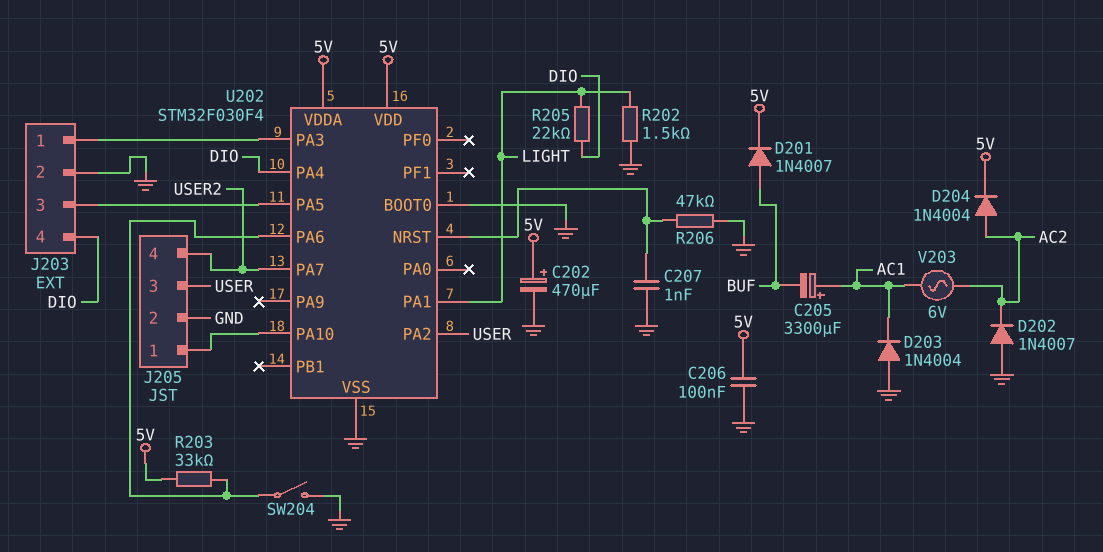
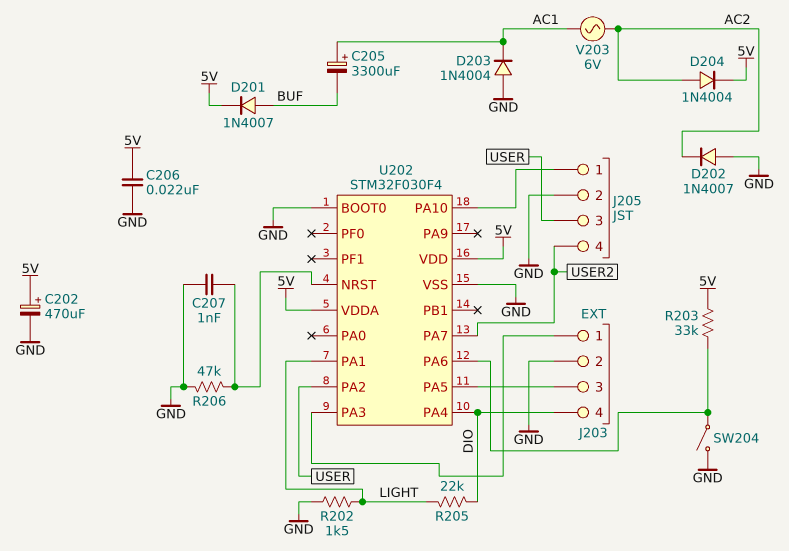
C206: 100nF (5V, GND) -> 22nF (5V, GND)

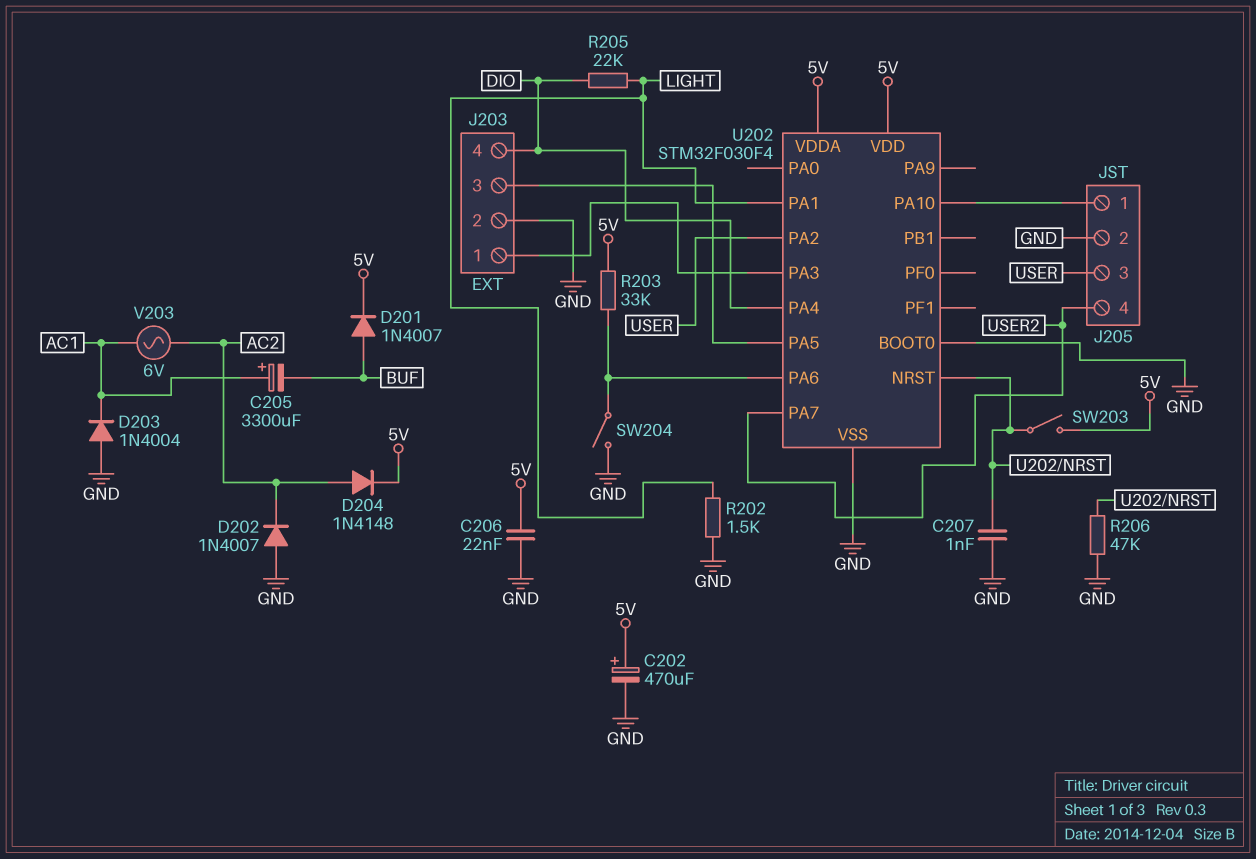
D204: diode 1N4004 (A AC2, K 5V) -> diode 1N4148 (A AC2, K 5V)
SW203: none -> switch (5V, U202/NRST)

